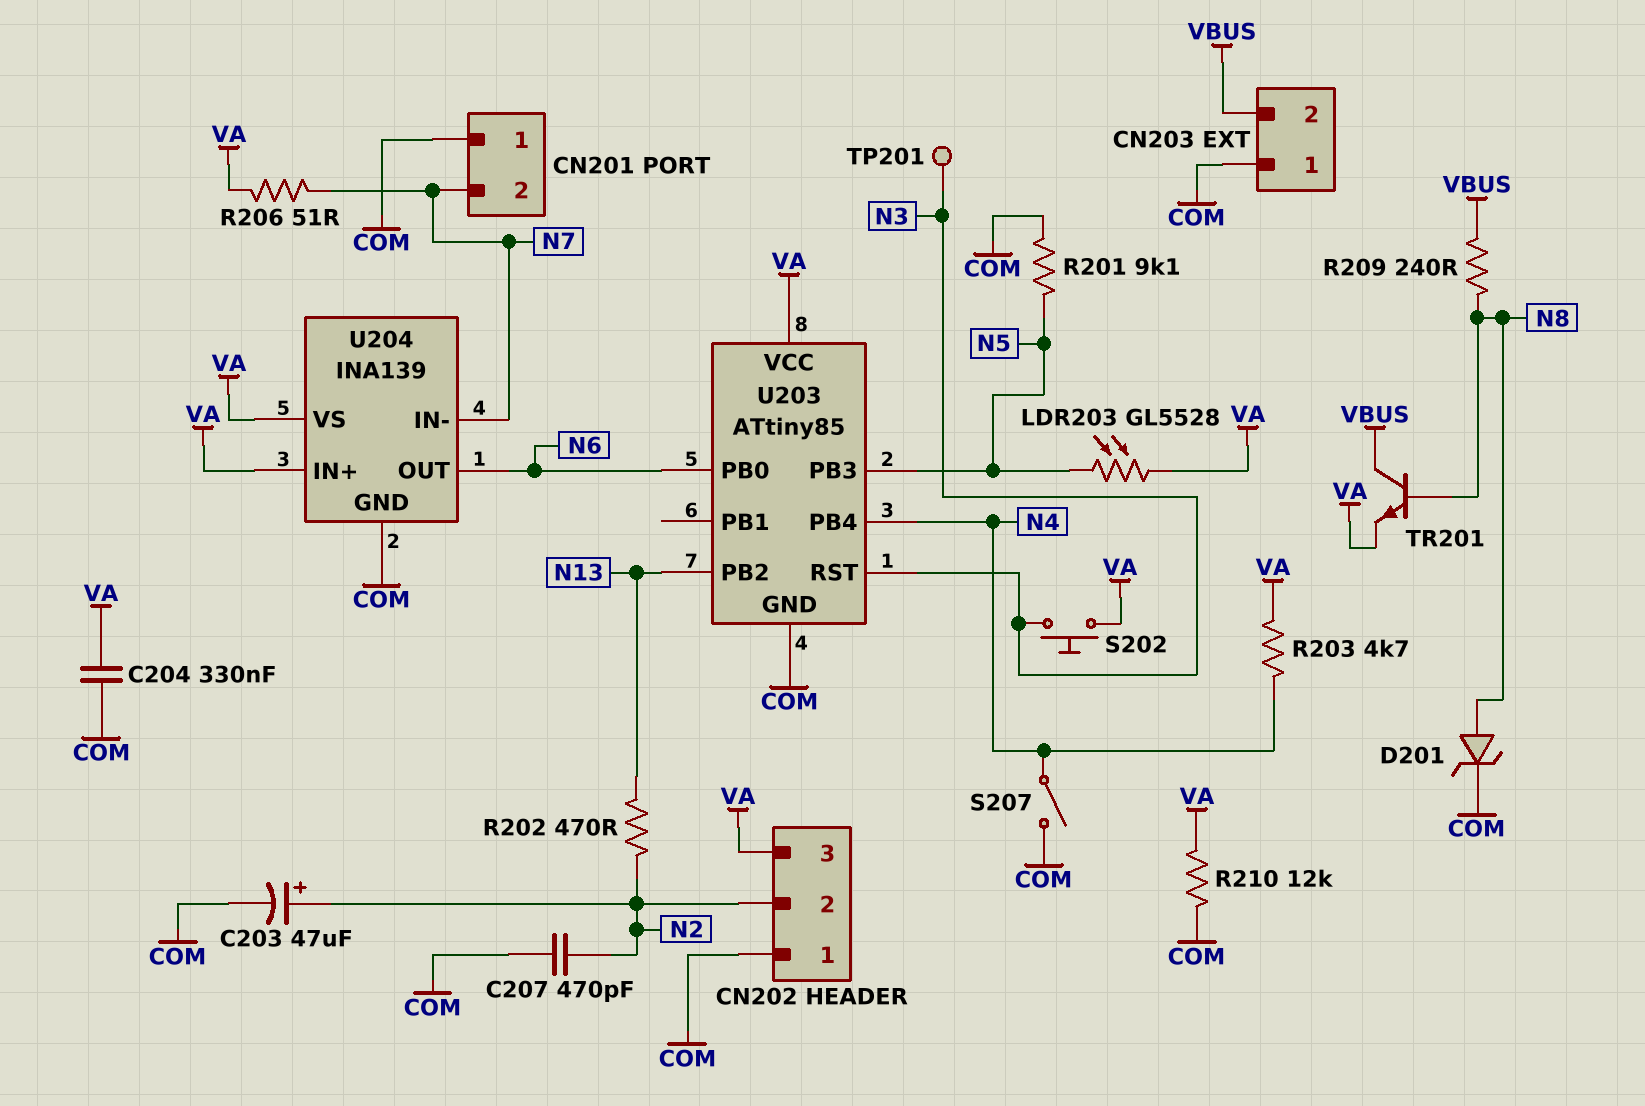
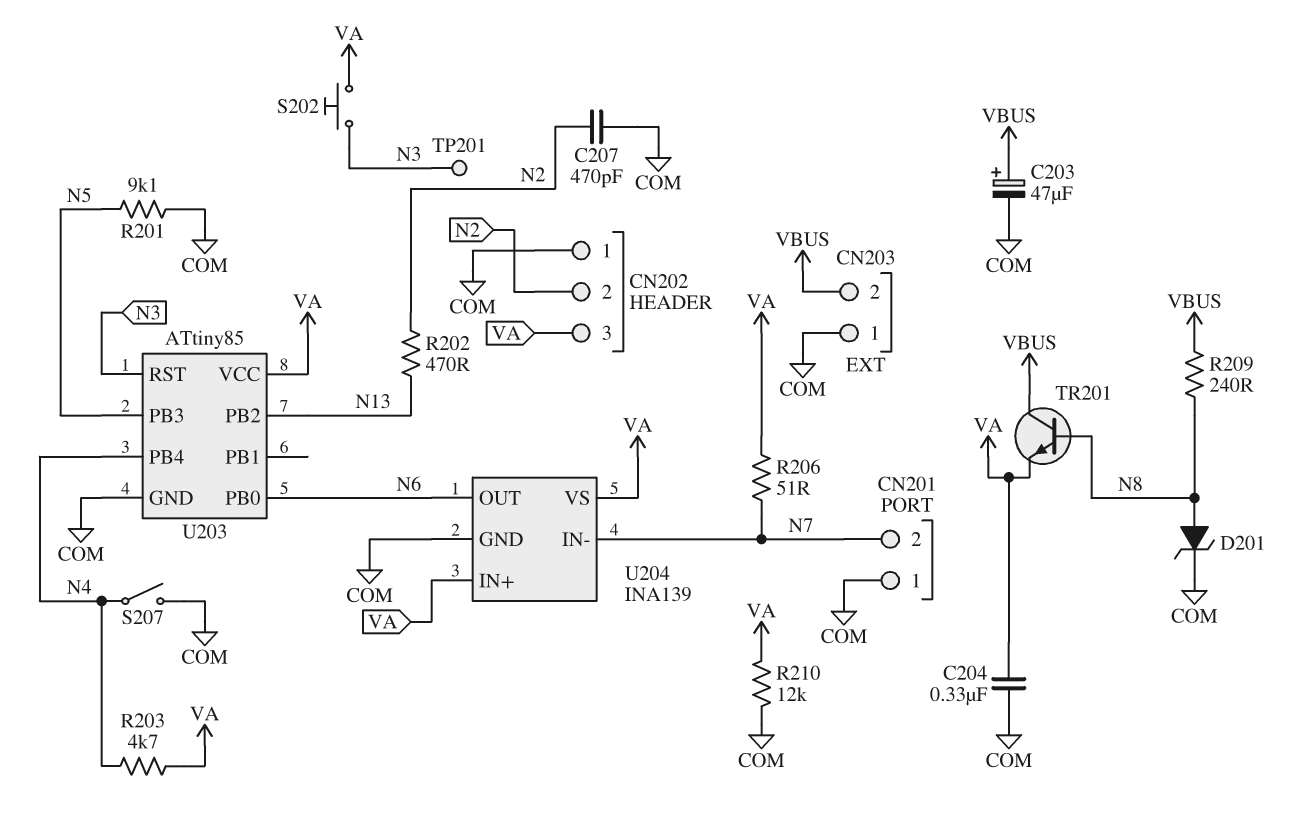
C203: 47uF (plus N2, minus COM) -> 47uF (plus VBUS, minus COM)
LDR203: GL5528 (N5, VA) -> none

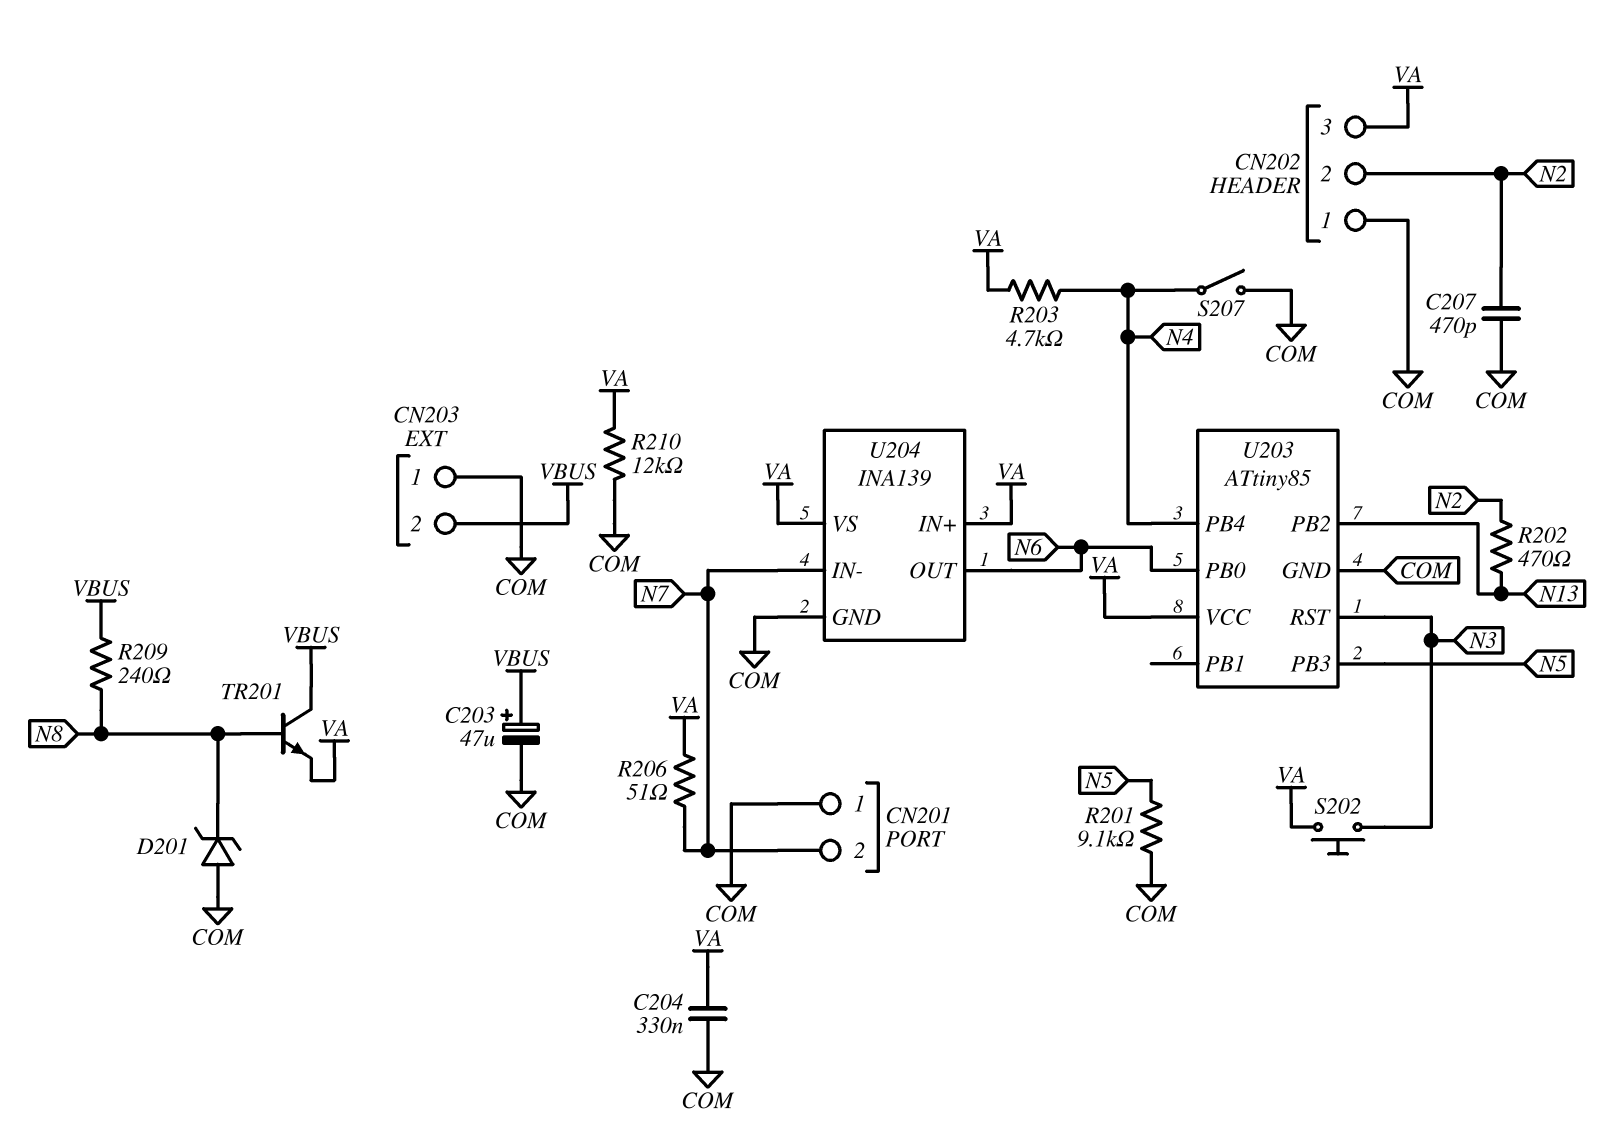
D201: zener (A N8, K COM) -> zener (A COM, K N8)
TP201: test point (N3) -> none

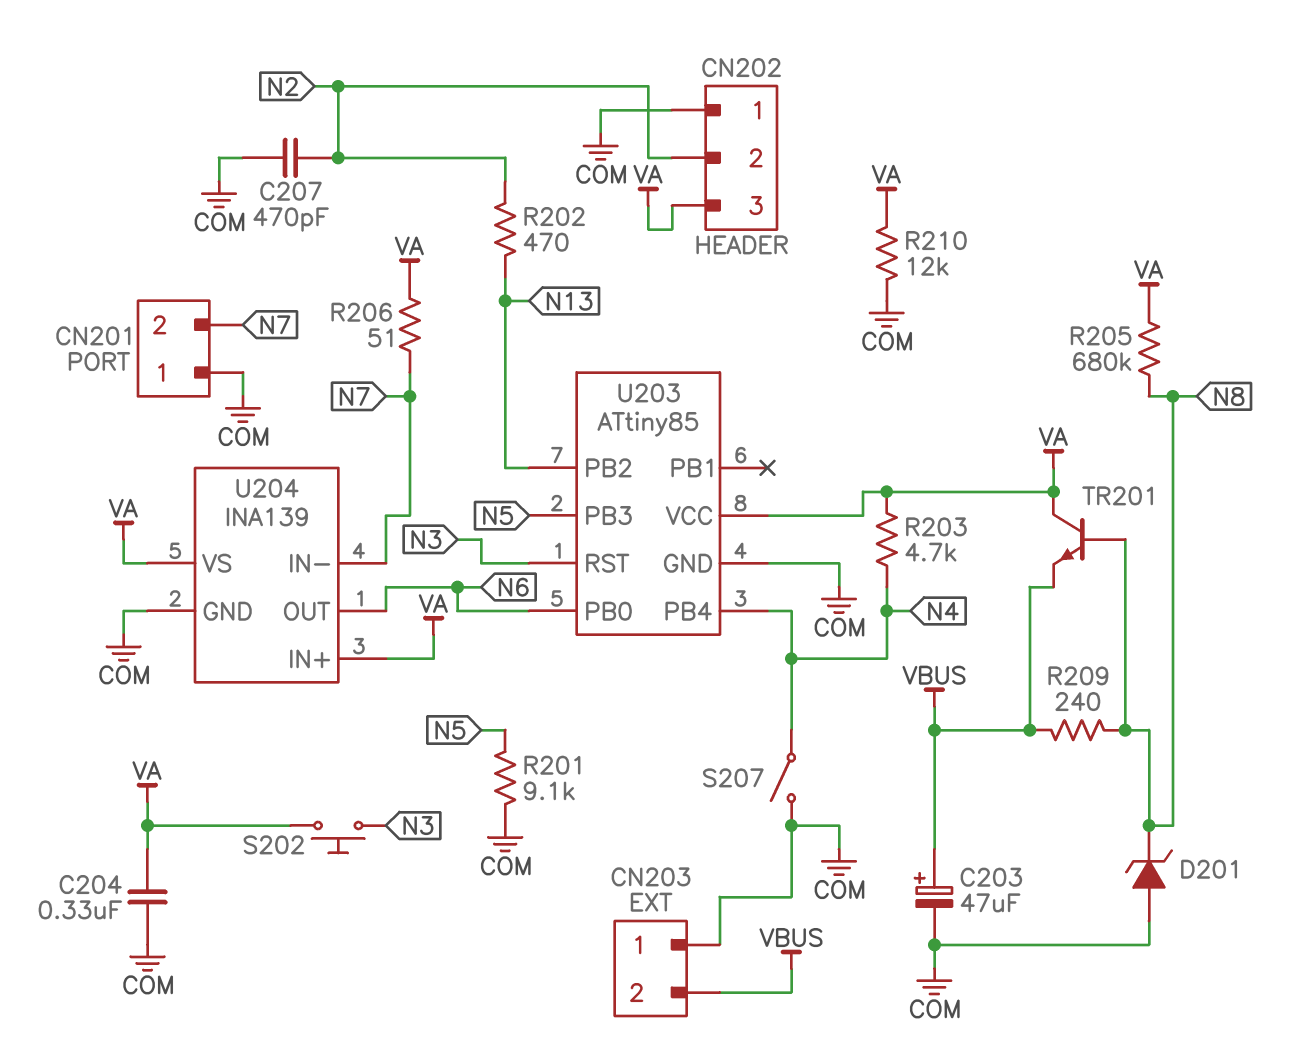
R205: none -> 680k (N8, VA)
TR201: NPN (B N8, C VBUS, E VA) -> NPN (B N8, C VA, E VBUS)

